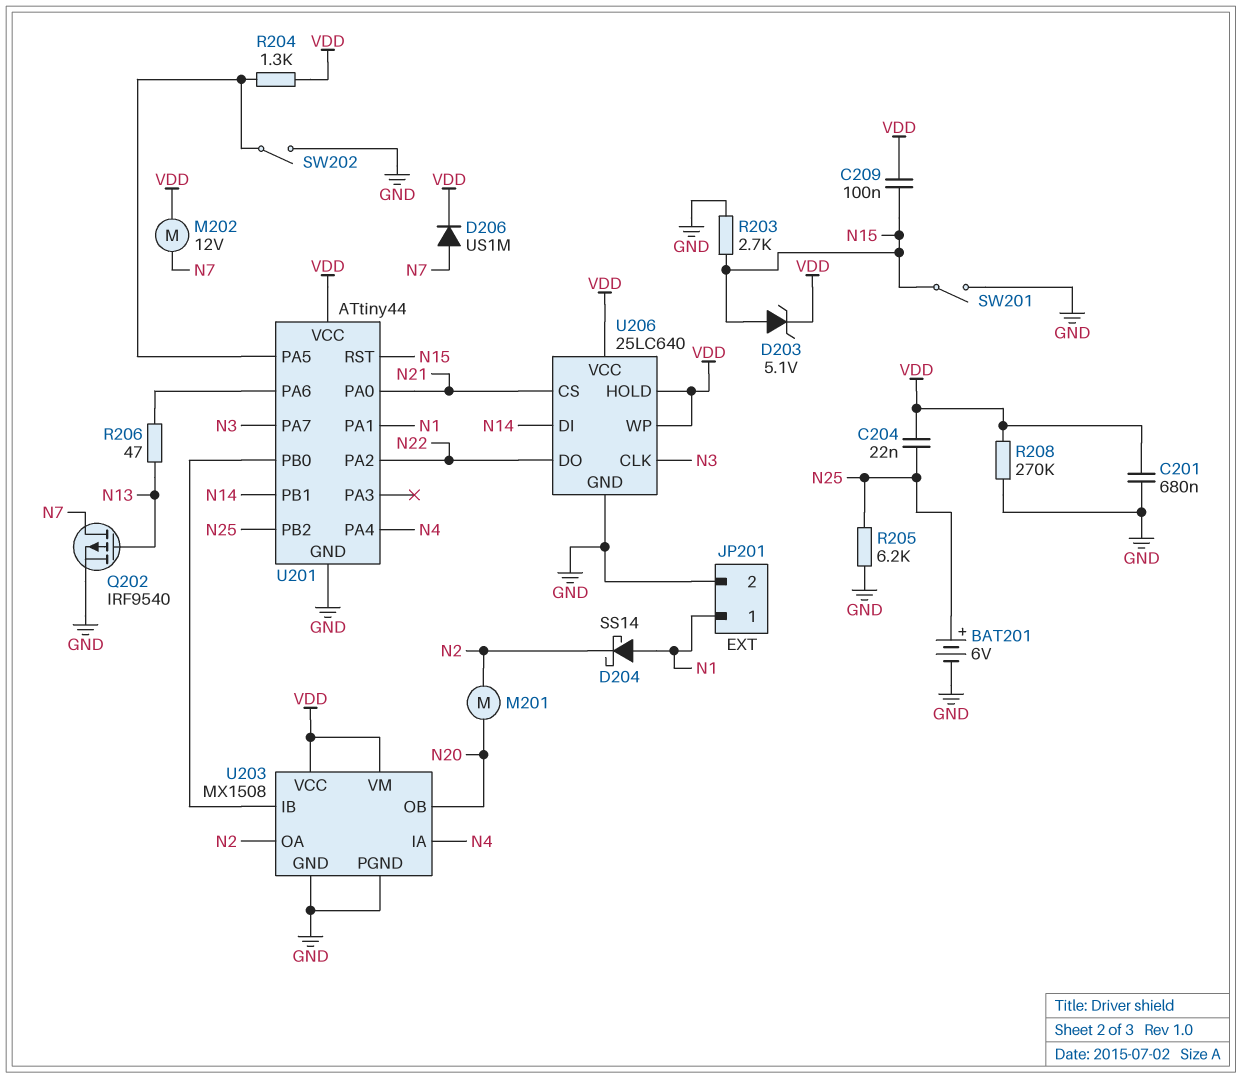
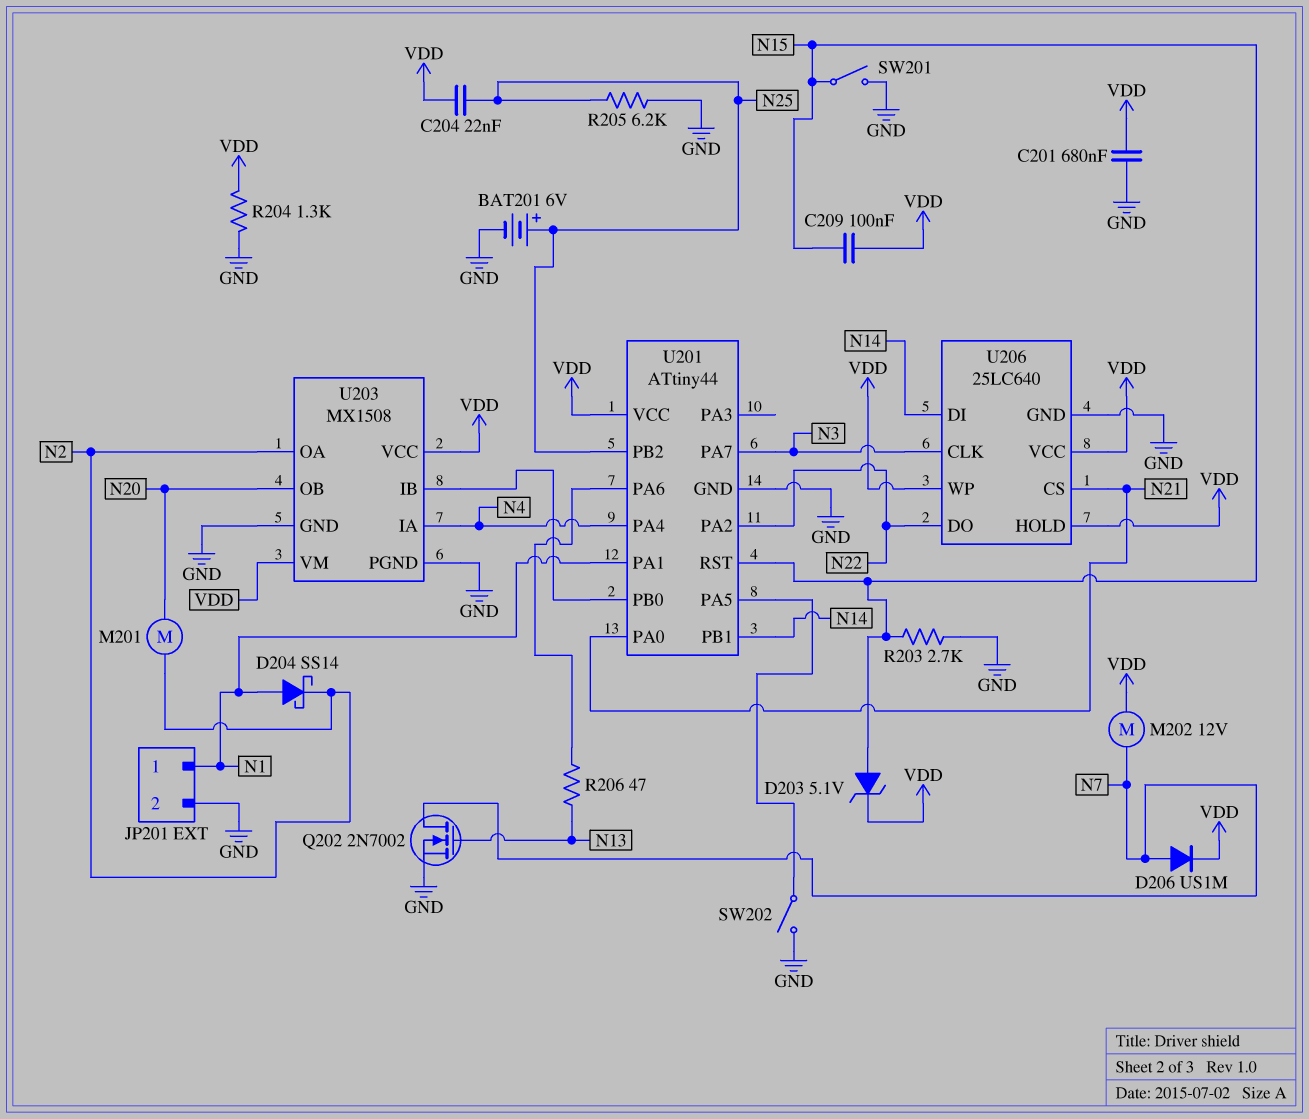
Q202: PMOS IRF9540 (G N13, D N7, S GND) -> NMOS 2N7002 (G N13, D N7, S GND)
R204: 1.3k (U201/PA5, VDD) -> 1.3k (GND, VDD)
R208: 270k (GND, VDD) -> none

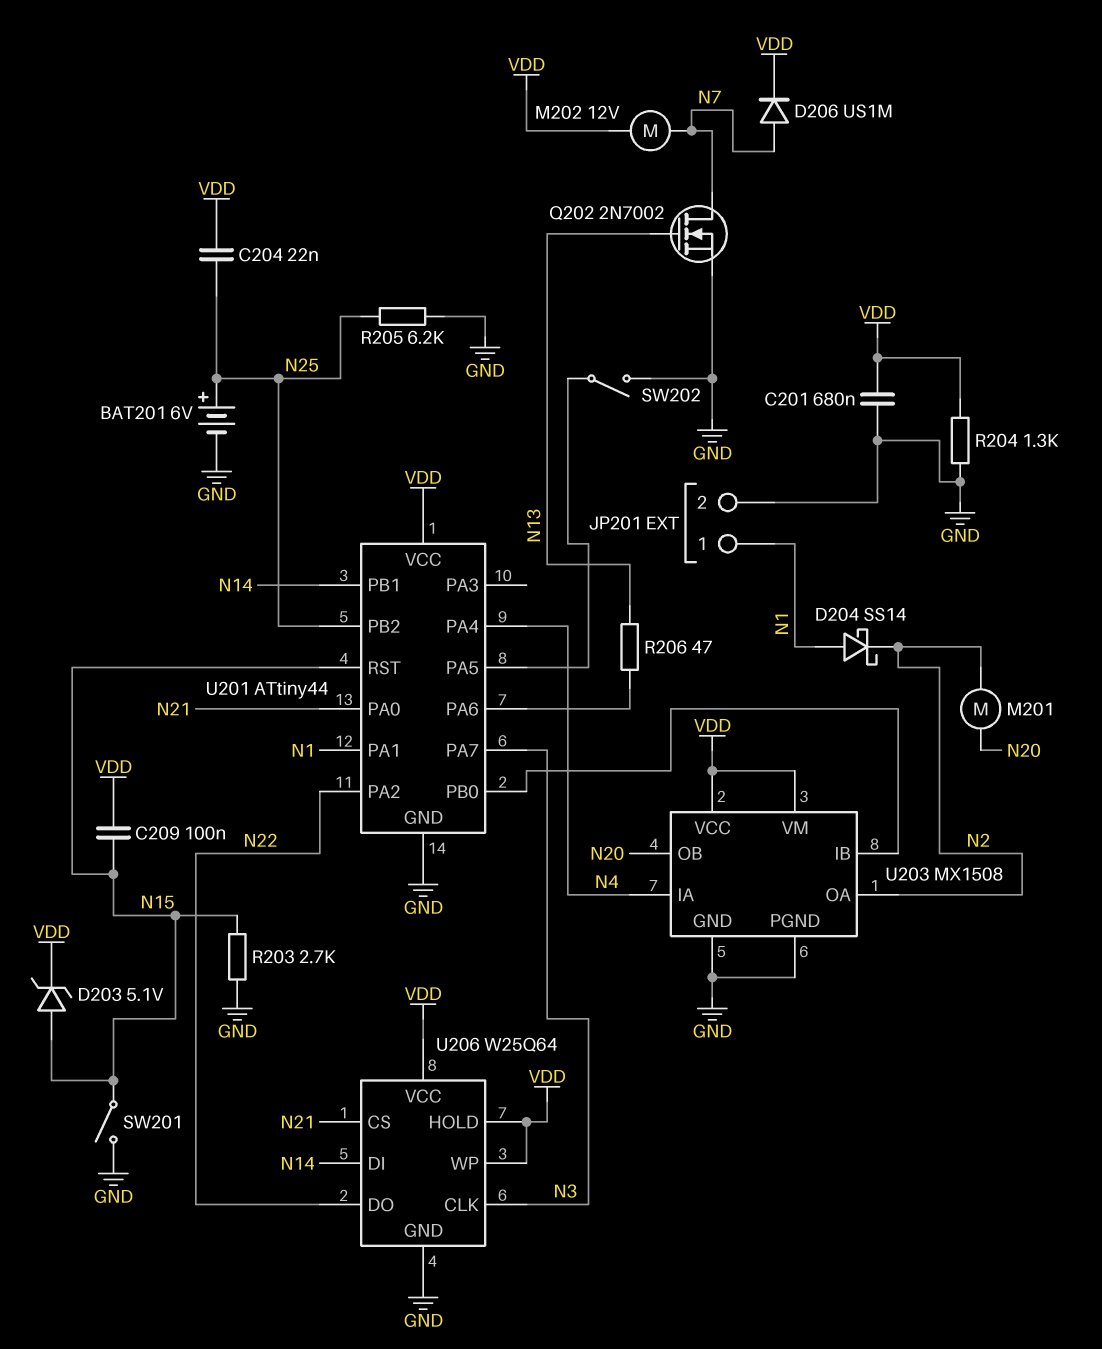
U206: 25LC640 -> W25Q64

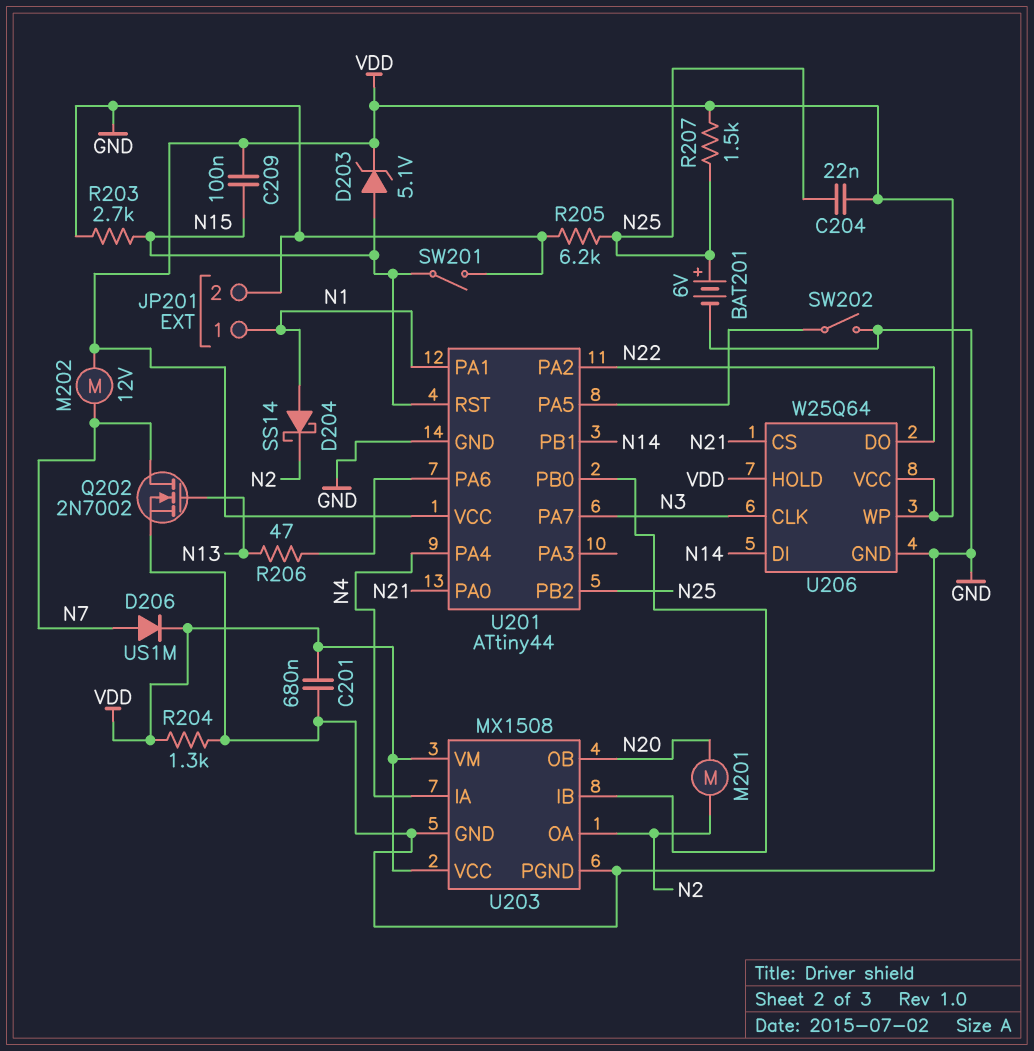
R207: none -> 1.5k (N25, VDD)

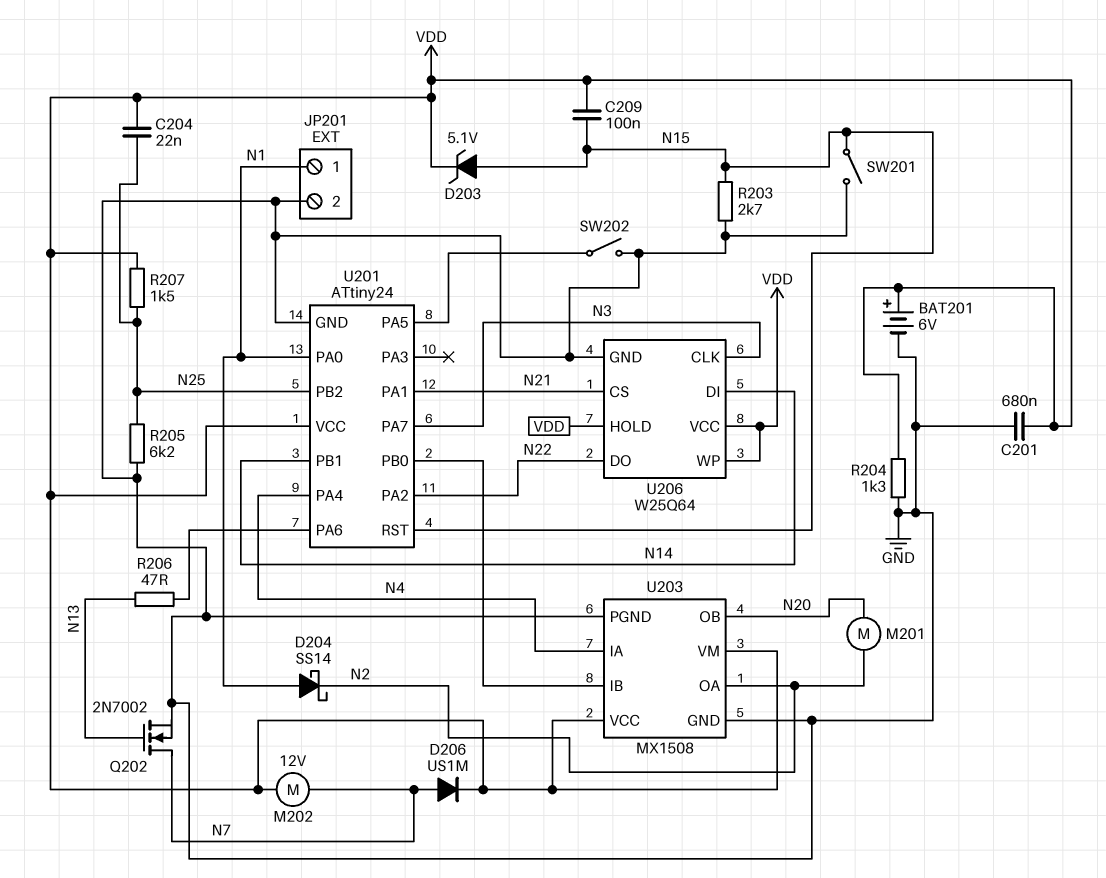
BAT201: 6V (plus N25, minus GND) -> 6V (plus VDD, minus GND)
U201: ATtiny44 -> ATtiny24
U201 pin PA0: N21 -> N1
U201 pin PA1: N1 -> N21

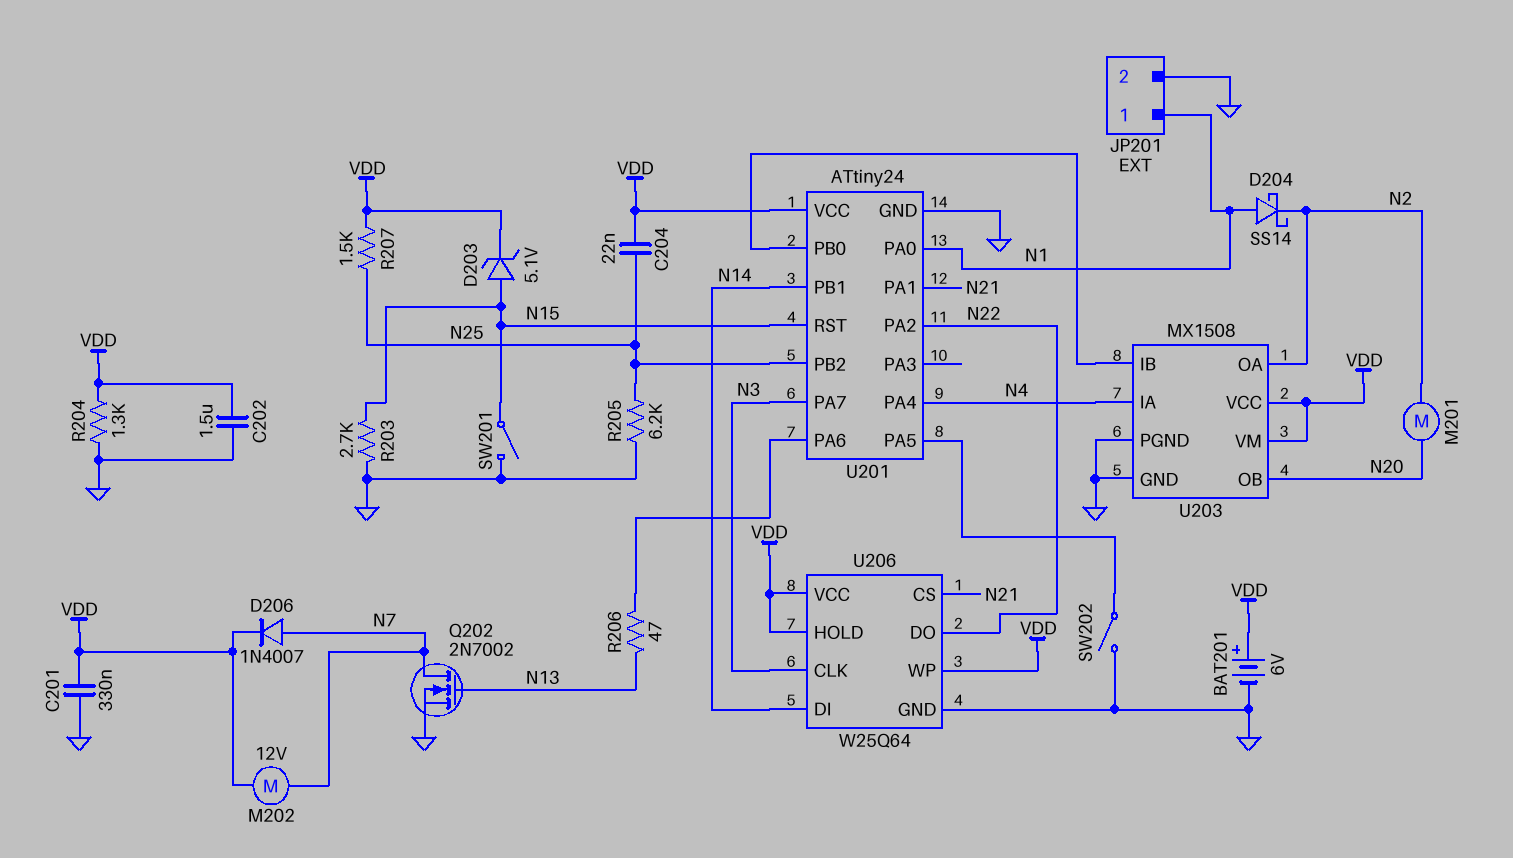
C201: 680nF (GND, VDD) -> 330nF (GND, VDD)
C202: none -> 1.5uF (GND, VDD)
C209: 100nF (N15, VDD) -> none
D206: diode US1M (A N7, K VDD) -> diode 1N4007 (A N7, K VDD)

